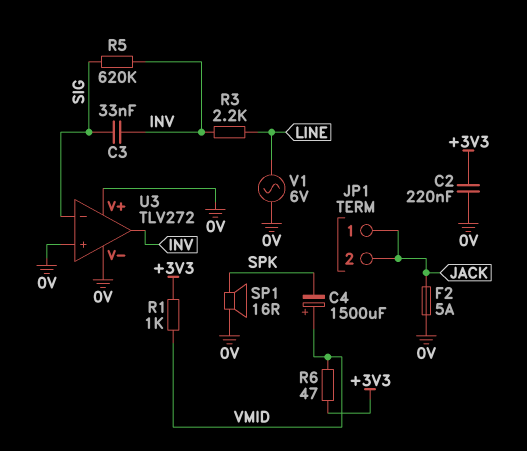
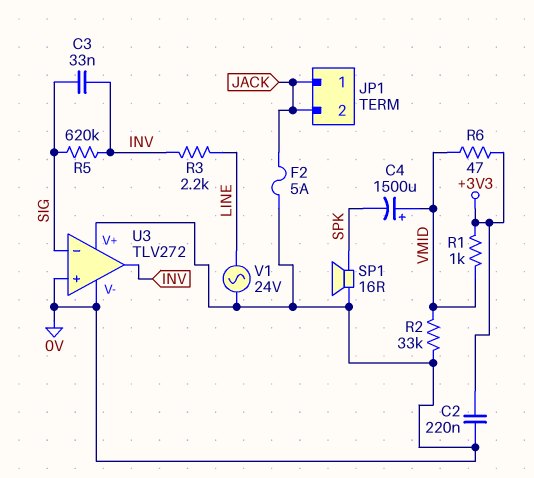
R2: none -> 33k (0V, VMID)
V1: AC 6V (0V, LINE) -> AC 24V (0V, LINE)

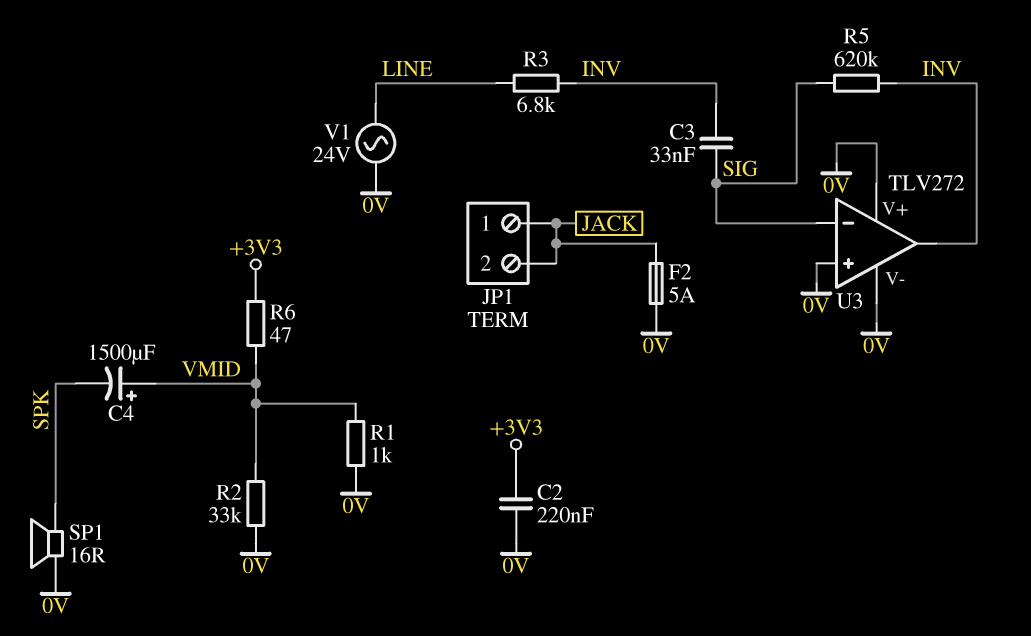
R1: 1k (+3V3, VMID) -> 1k (0V, VMID)
R3: 2.2k (INV, LINE) -> 6.8k (INV, LINE)

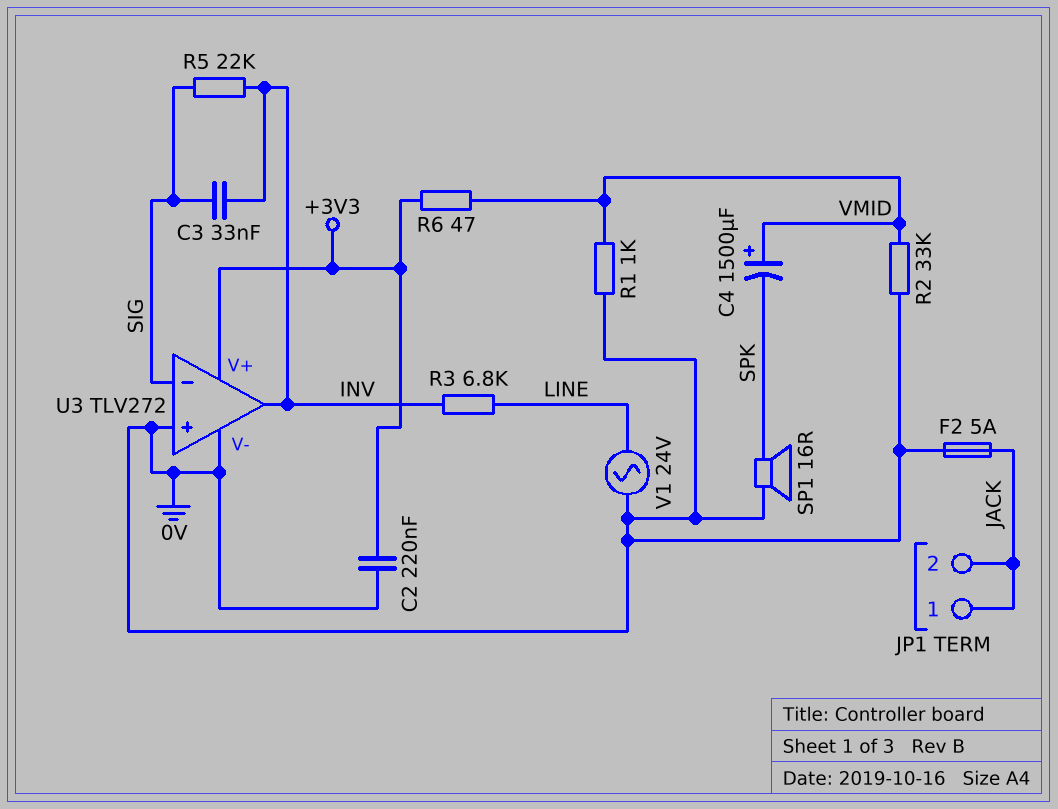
R5: 620k (INV, SIG) -> 22k (INV, SIG)
U3 pin V+: 0V -> +3V3

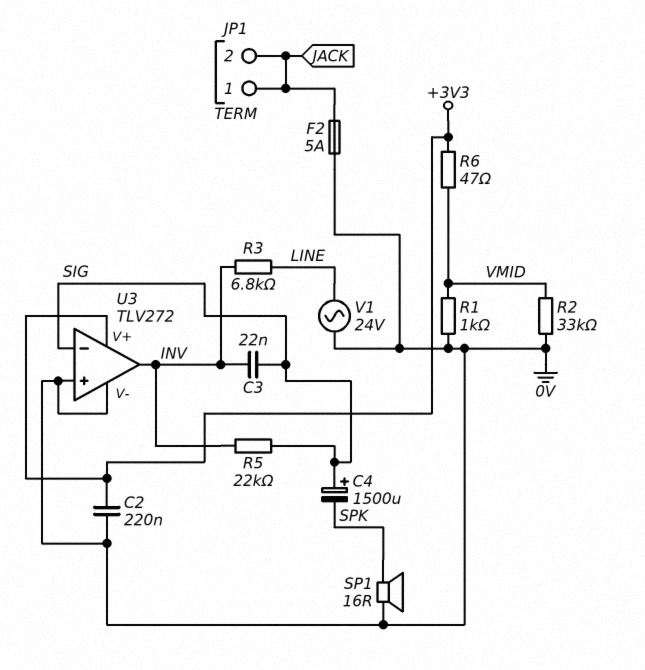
C3: 33nF (INV, SIG) -> 22nF (INV, SIG)
C4: 1500uF (plus VMID, minus SPK) -> 1500uF (plus SIG, minus SPK)

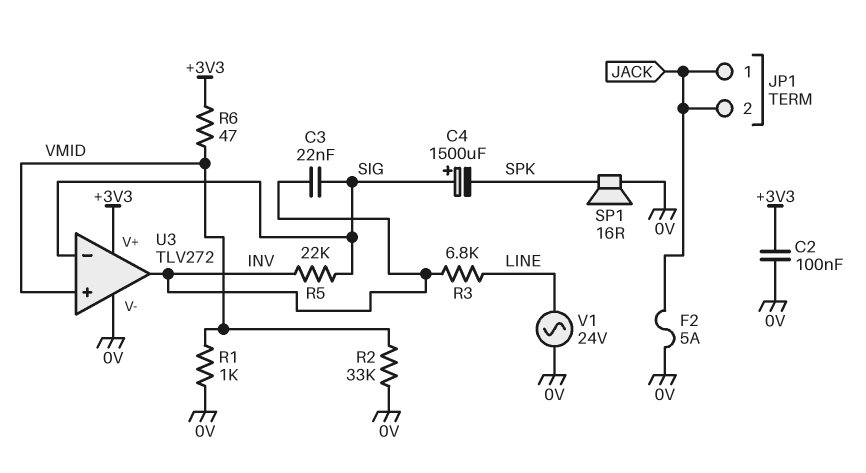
C2: 220nF (+3V3, 0V) -> 100nF (+3V3, 0V)
U3 pin in+: 0V -> VMID

